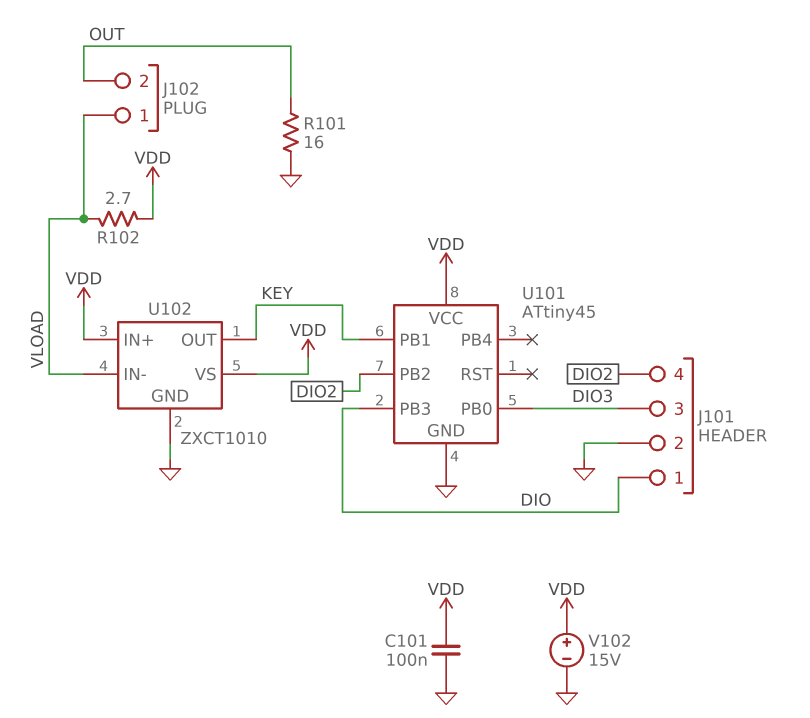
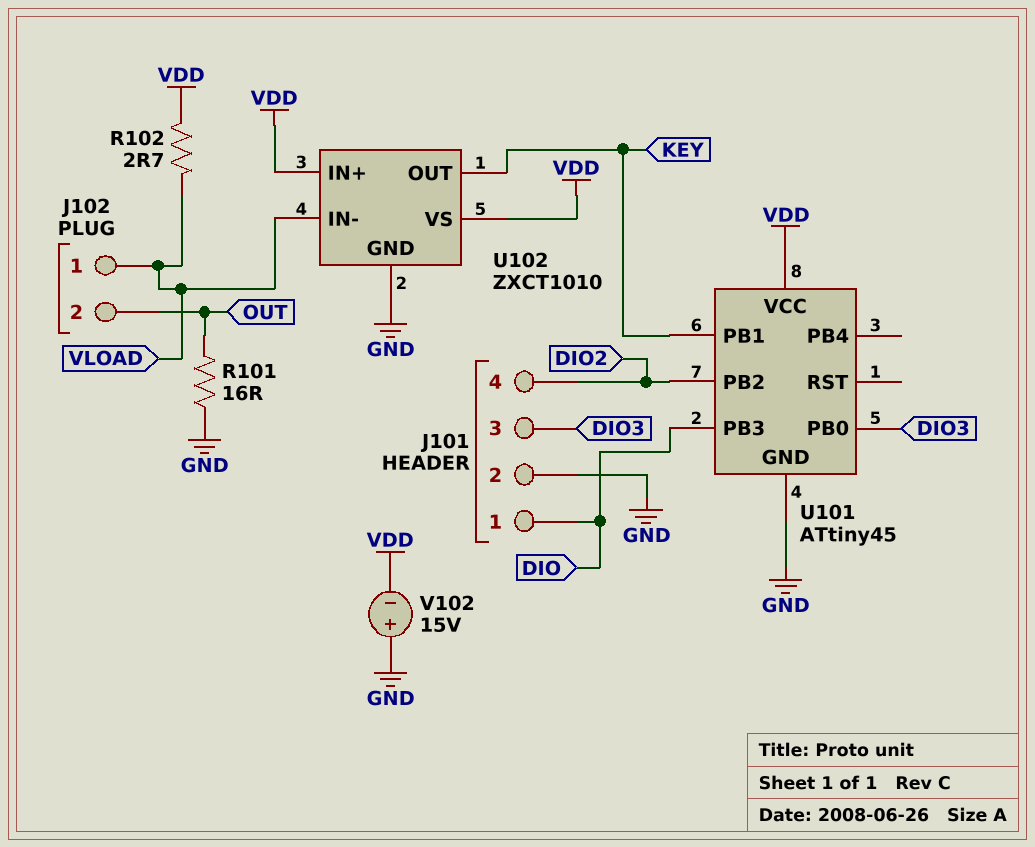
C101: 100nF (GND, VDD) -> none
V102: 15V (plus VDD, minus GND) -> 15V (plus GND, minus VDD)

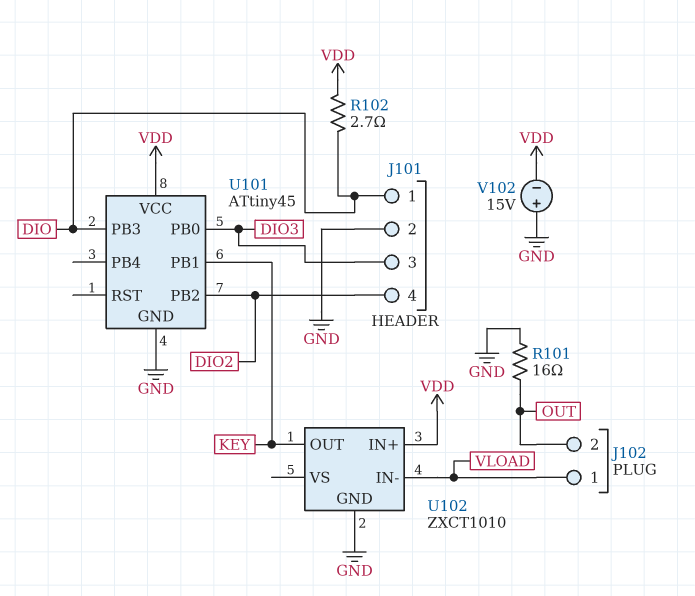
R102: 2.7 (VDD, VLOAD) -> 2.7 (DIO, VDD)
U102 pin VS: VDD -> none

